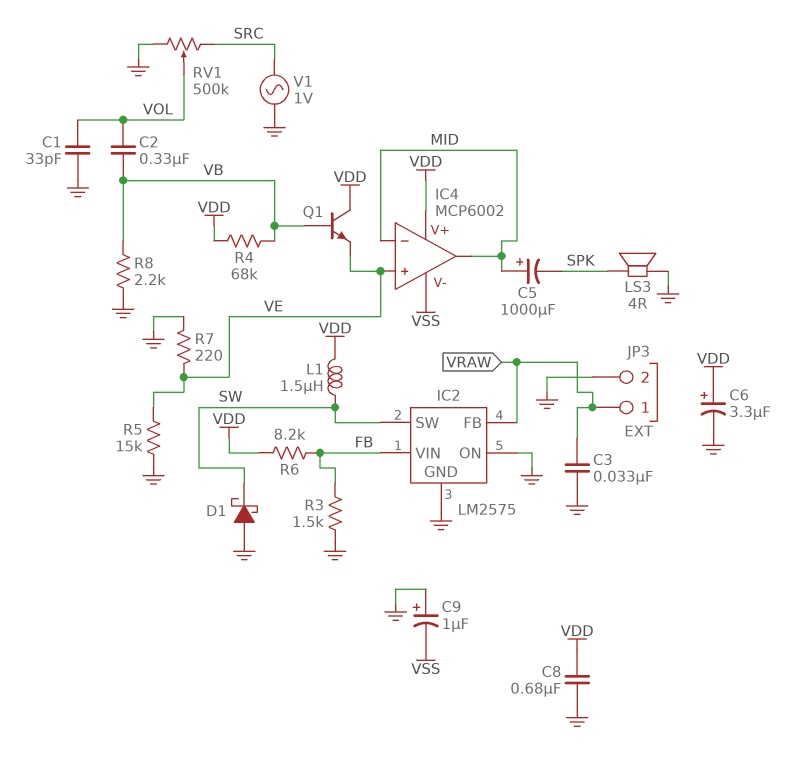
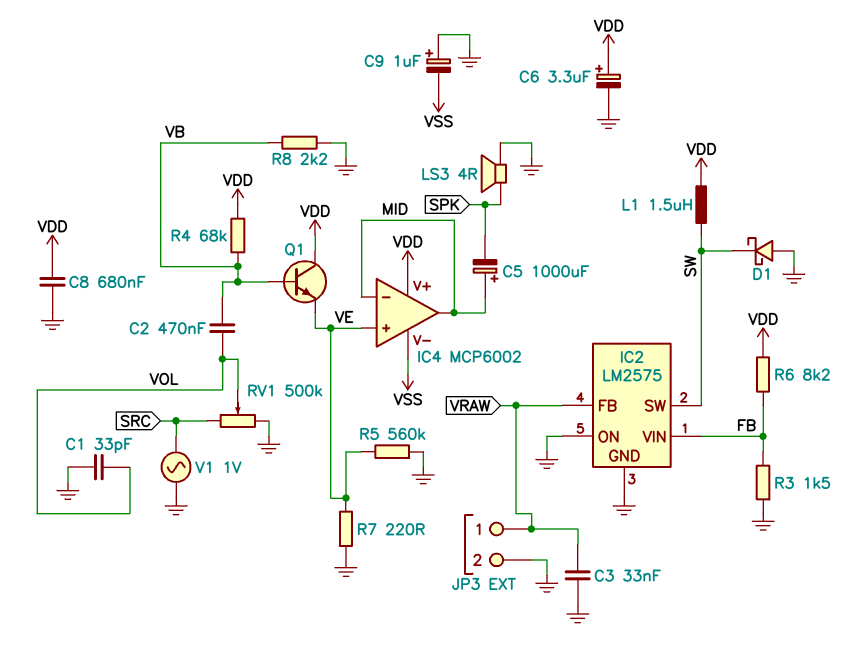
C2: 330nF (VB, VOL) -> 470nF (VB, VOL)
R5: 15k (GND, VE) -> 560k (GND, VE)

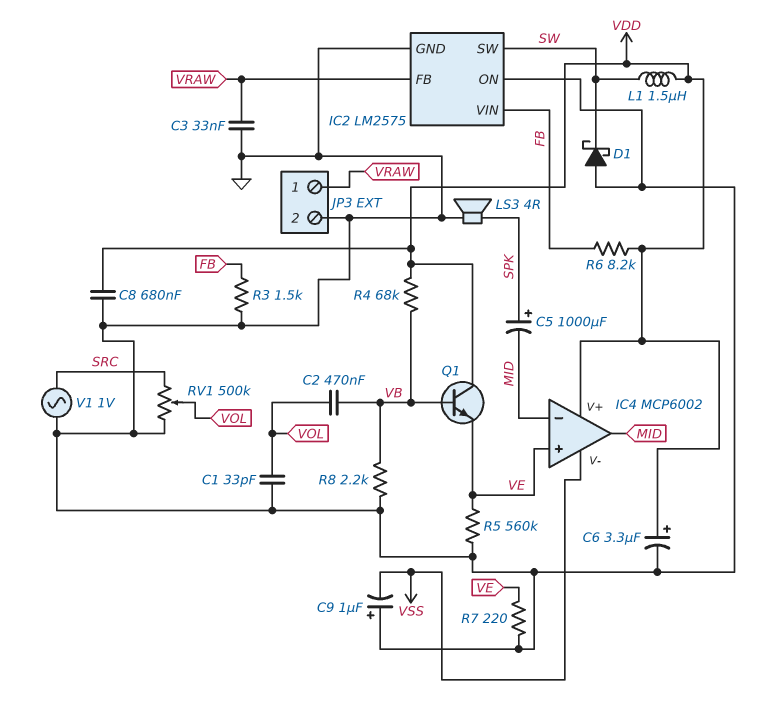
C5: 1000uF (plus MID, minus SPK) -> 1000uF (plus SPK, minus MID)

